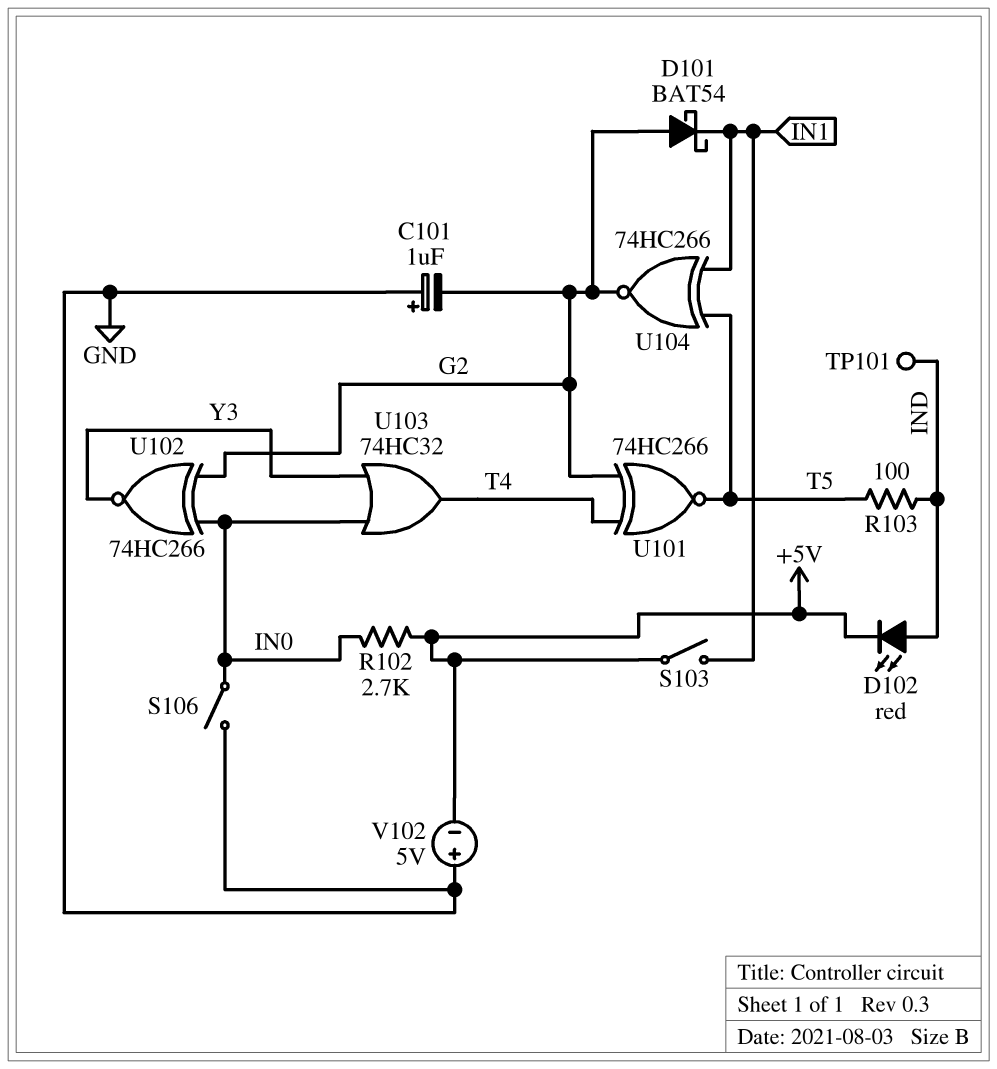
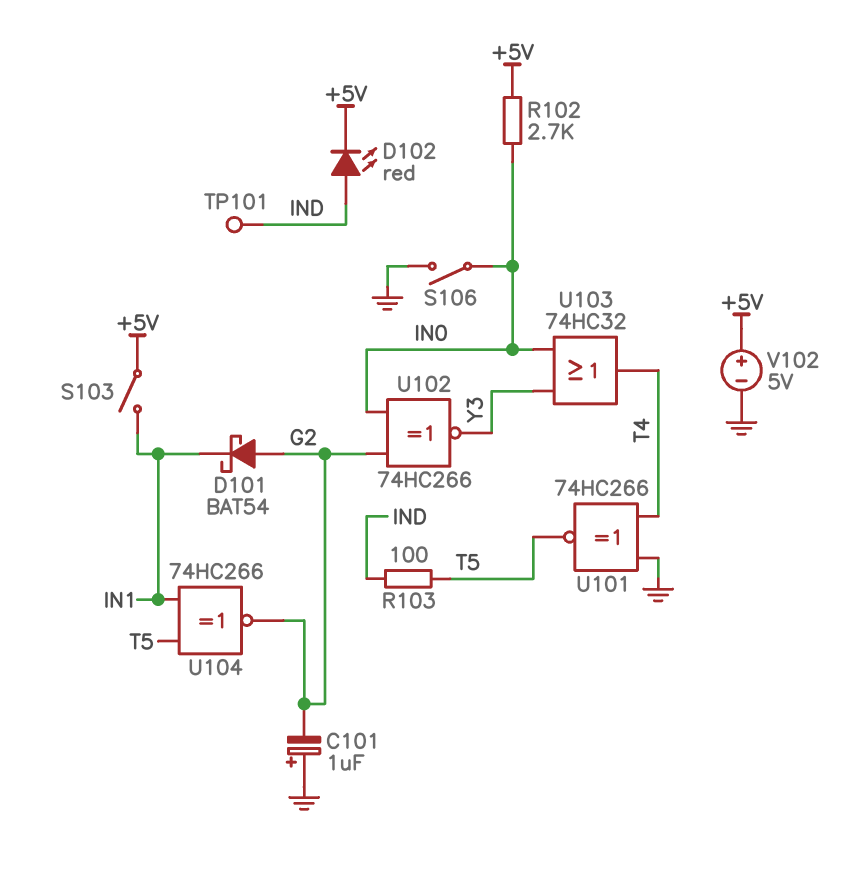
U101: XNOR 74HC266 (in G2, in T4, out T5) -> XNOR 74HC266 (in GND, in T4, out T5)
V102: 5V (plus GND, minus +5V) -> 5V (plus +5V, minus GND)

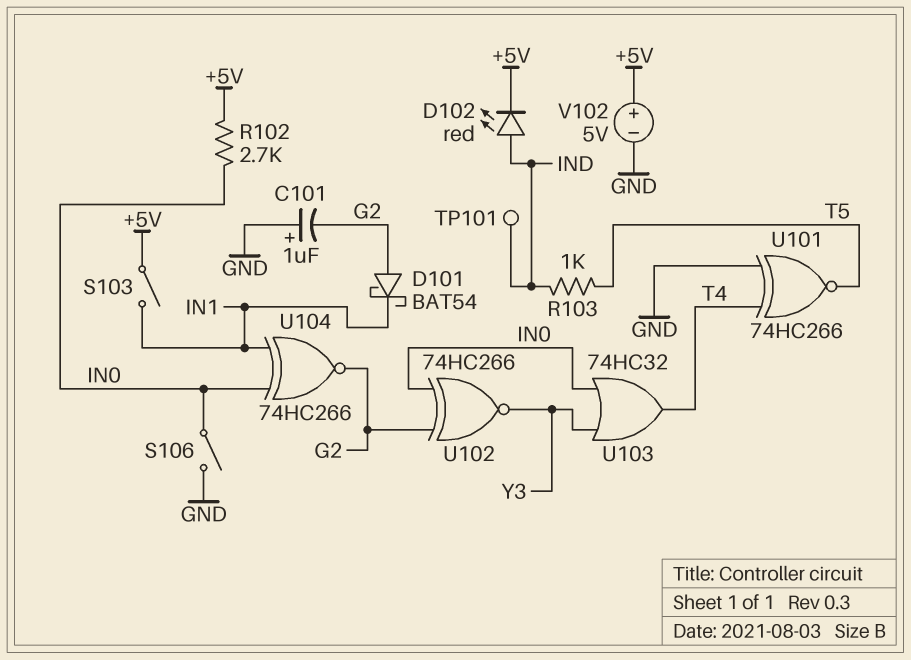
R103: 100 (IND, T5) -> 1k (IND, T5)
U104: XNOR 74HC266 (in IN1, in T5, out G2) -> XNOR 74HC266 (in IN0, in IN1, out G2)

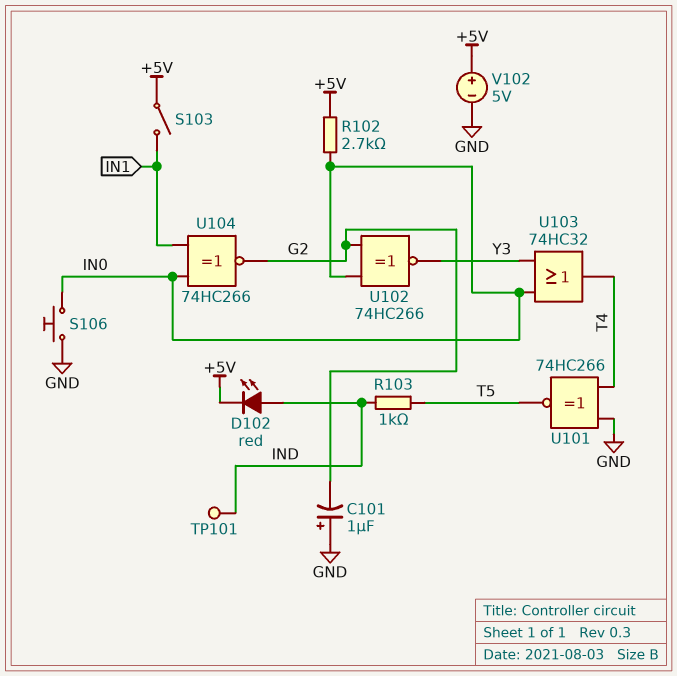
D101: schottky BAT54 (A G2, K IN1) -> none
S106: switch (GND, IN0) -> button (GND, IN0)

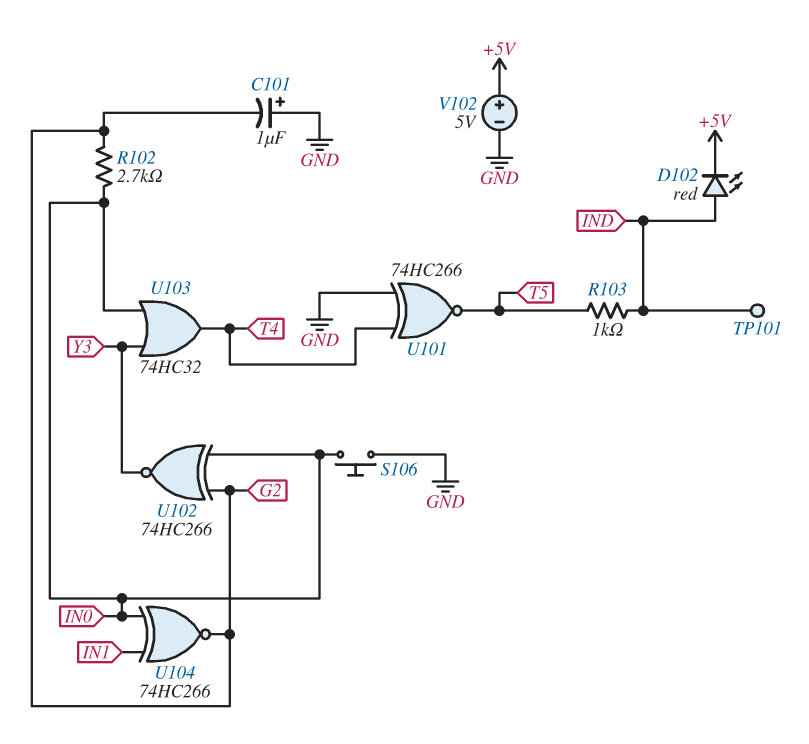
R102: 2.7k (+5V, IN0) -> 2.7k (G2, IN0)
S103: switch (+5V, IN1) -> none

